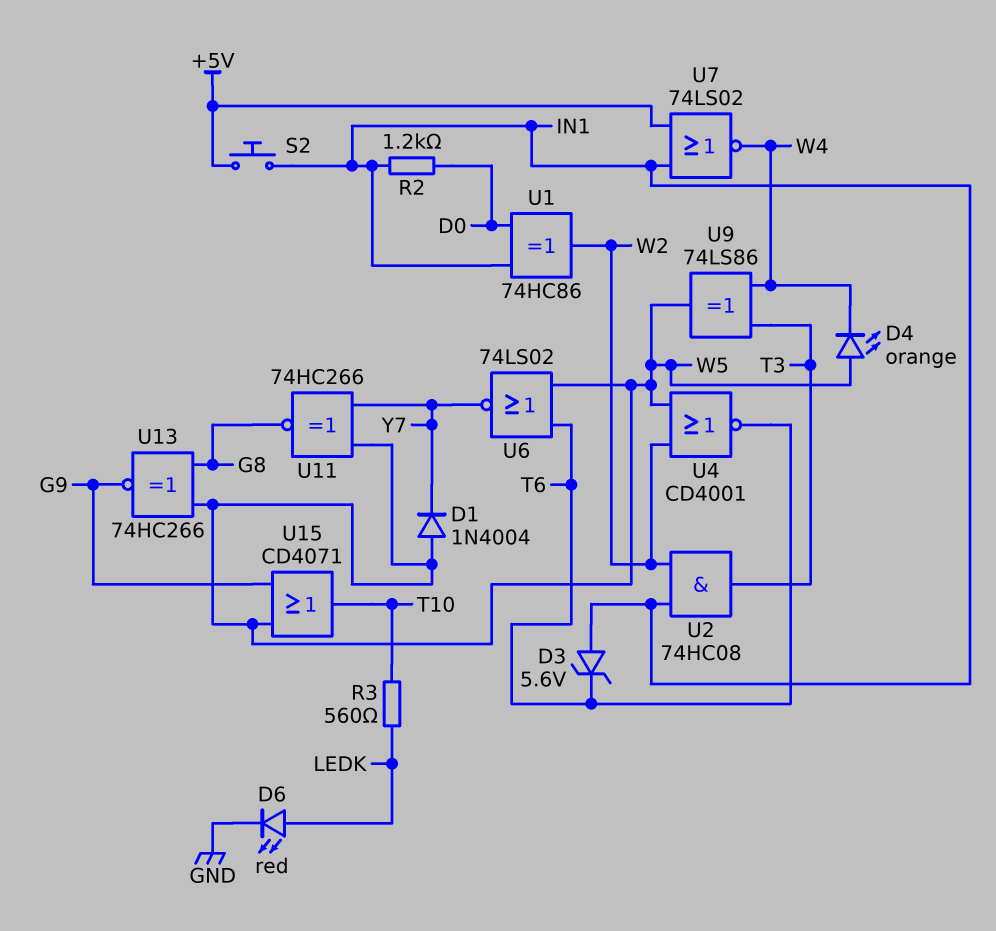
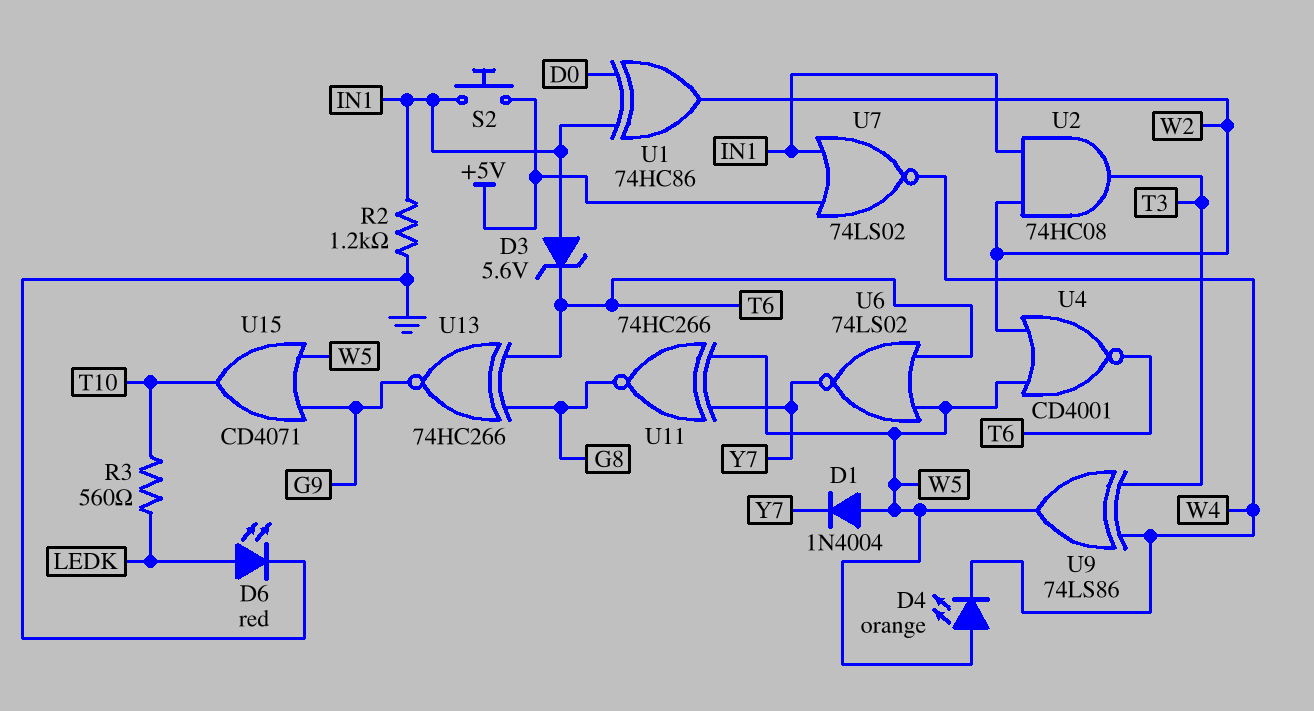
R2: 1.2k (D0, IN1) -> 1.2k (GND, IN1)
U13: XNOR 74HC266 (in G8, in W5, out G9) -> XNOR 74HC266 (in G8, in T6, out G9)

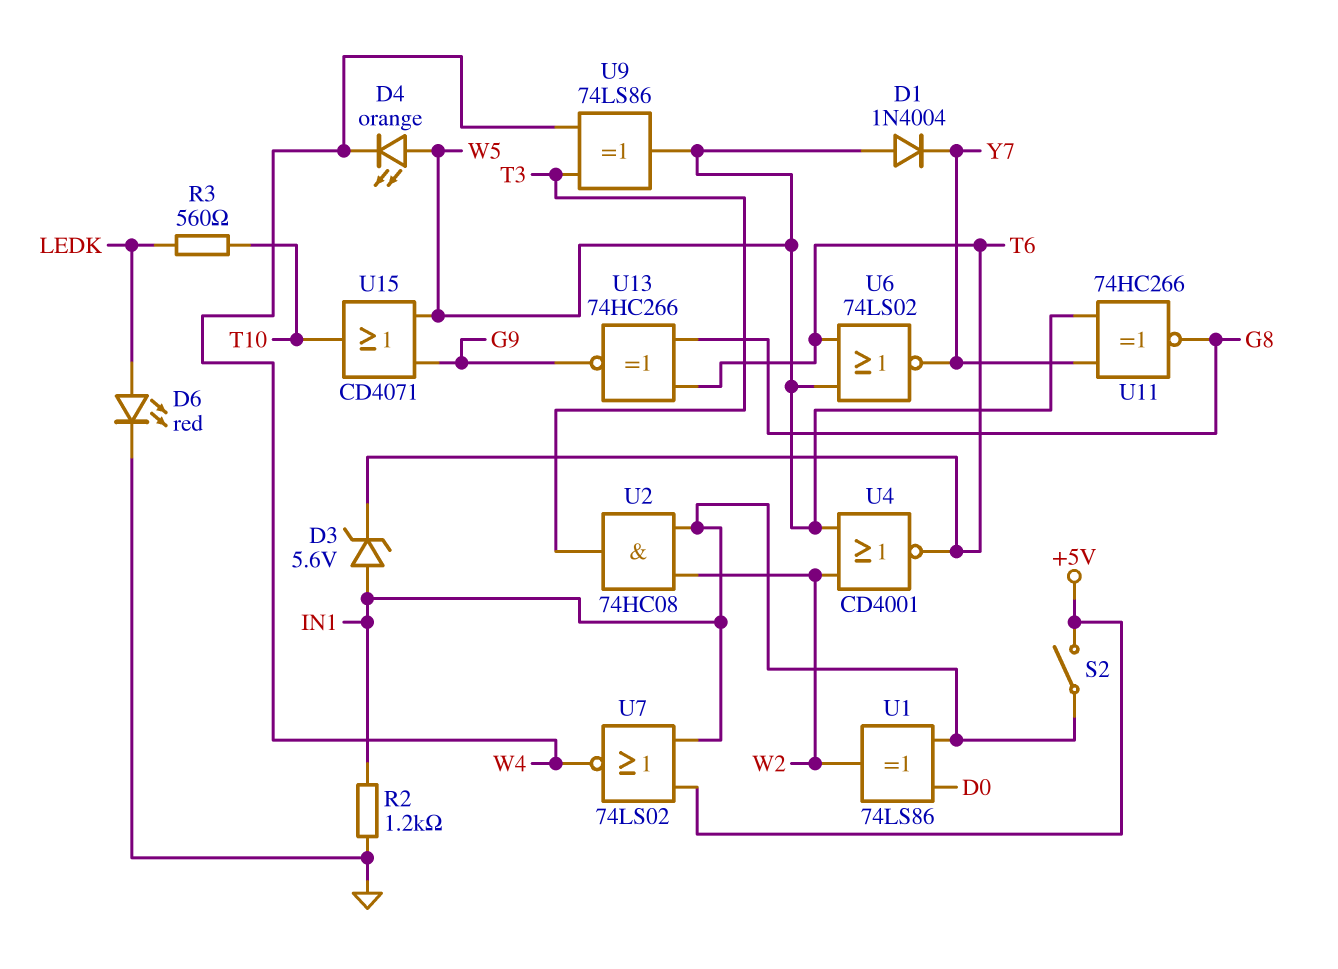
S2: button (+5V, IN1) -> switch (+5V, IN1)
U1: XOR 74HC86 (in D0, in IN1, out W2) -> XOR 74LS86 (in D0, in IN1, out W2)

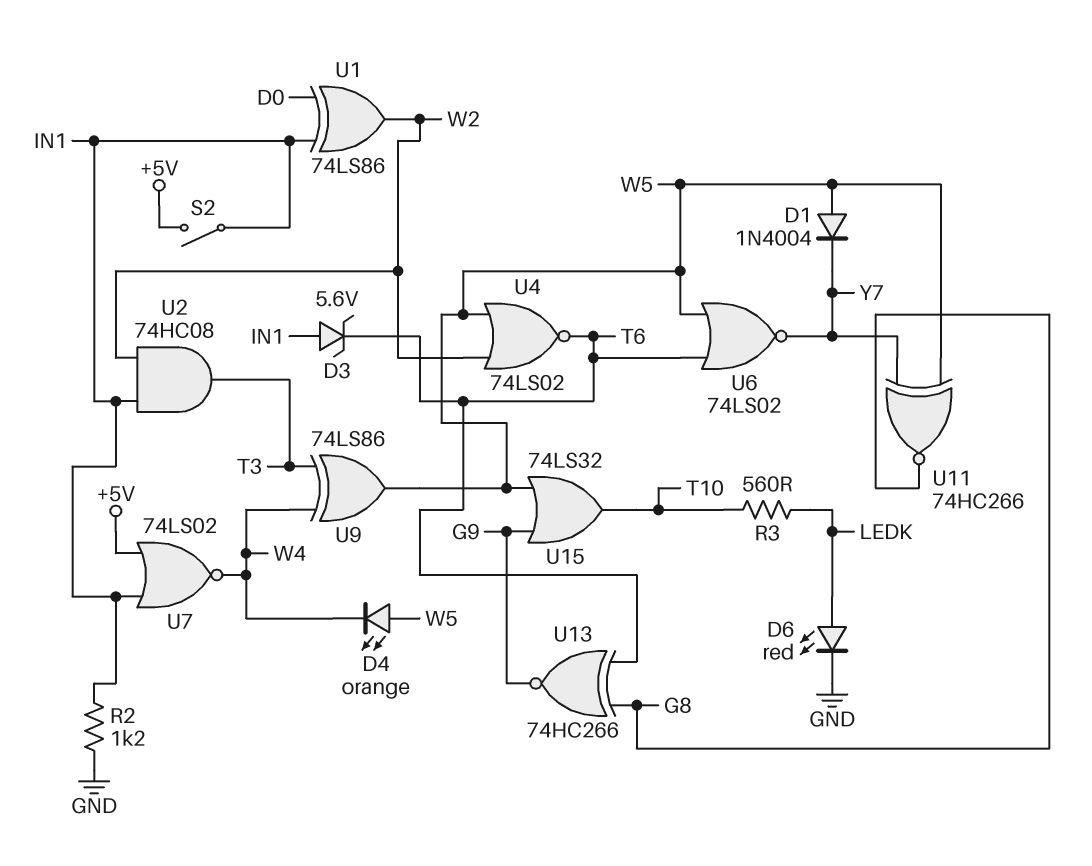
U4: NOR CD4001 (in W2, in W5, out T6) -> NOR 74LS02 (in W2, in W5, out T6)
U15: OR CD4071 (in G9, in W5, out T10) -> OR 74LS32 (in G9, in W5, out T10)

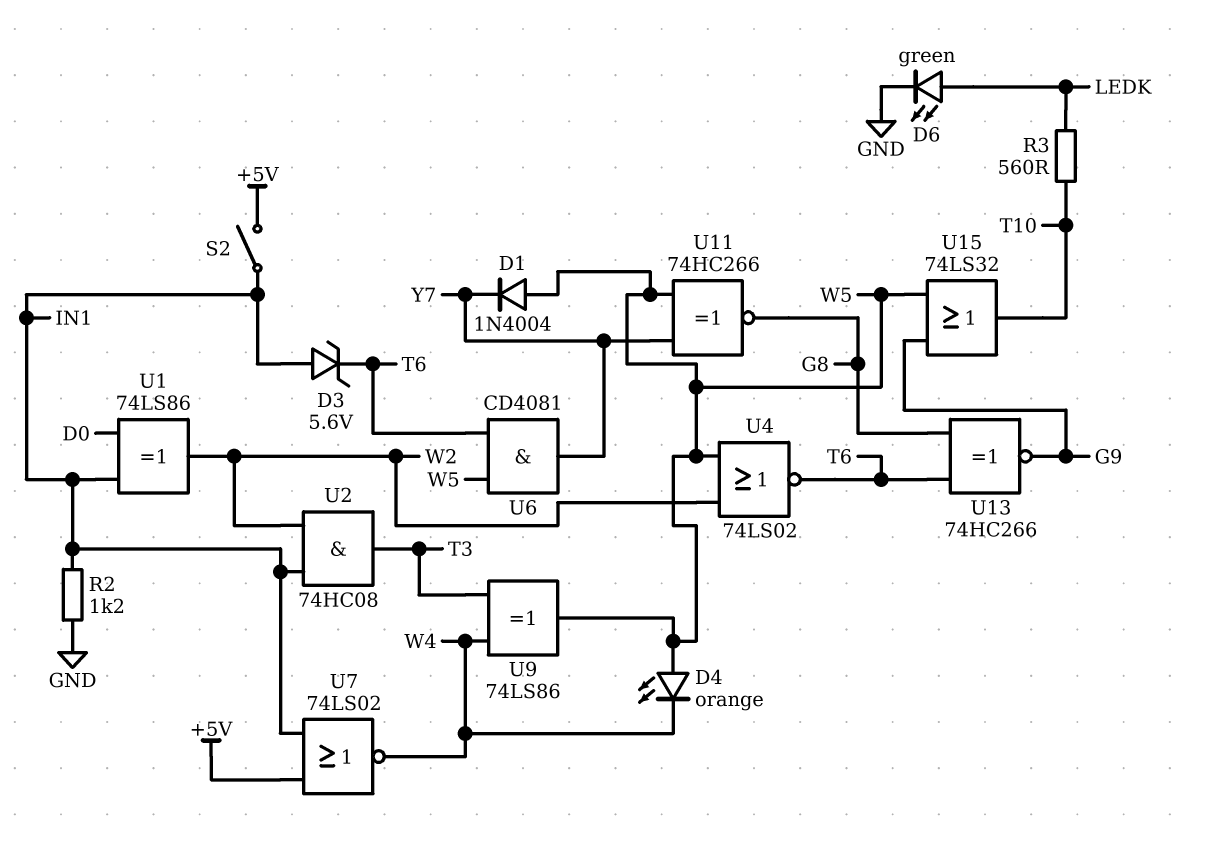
D6: LED red (A LEDK, K GND) -> LED green (A LEDK, K GND)
U6: NOR 74LS02 (in T6, in W5, out Y7) -> AND CD4081 (in T6, in W5, out Y7)

